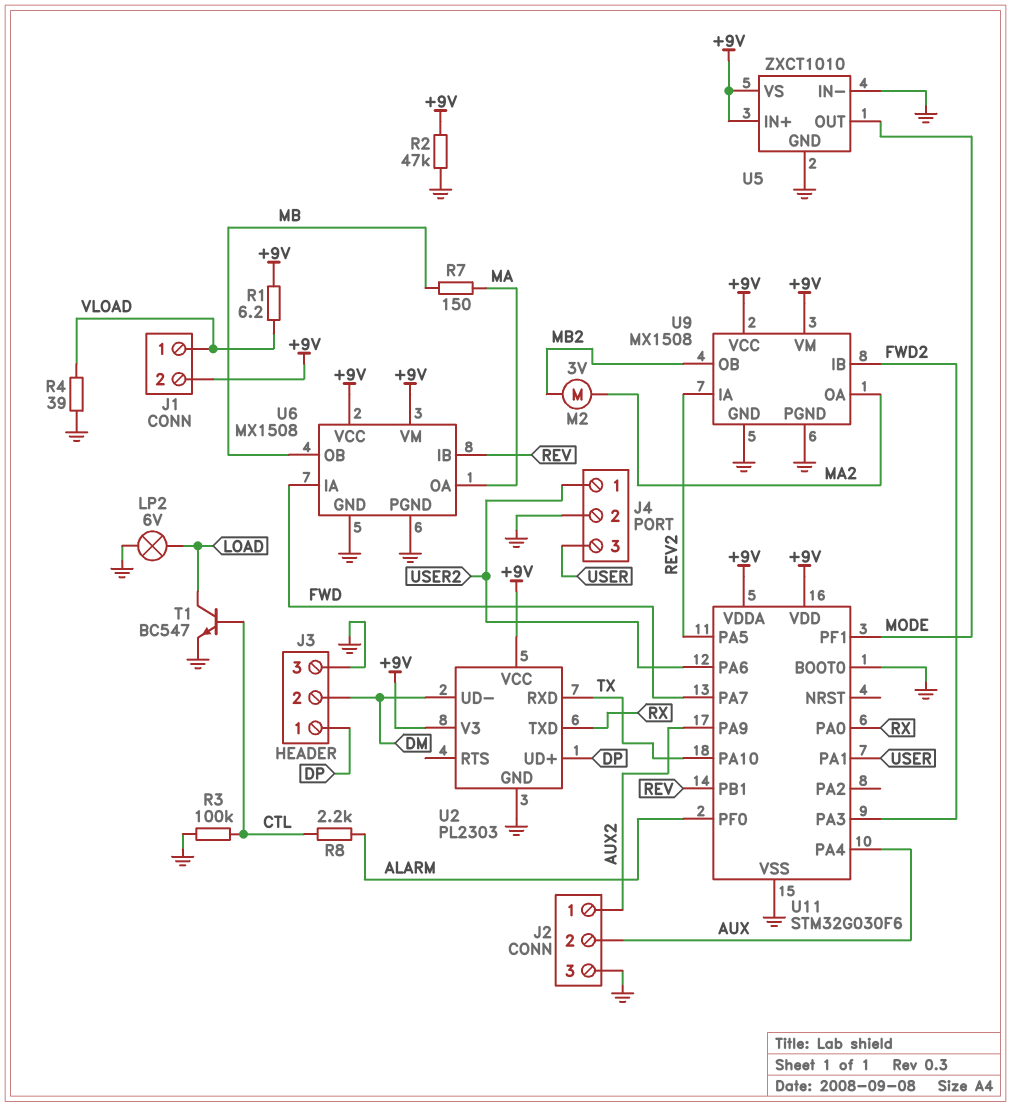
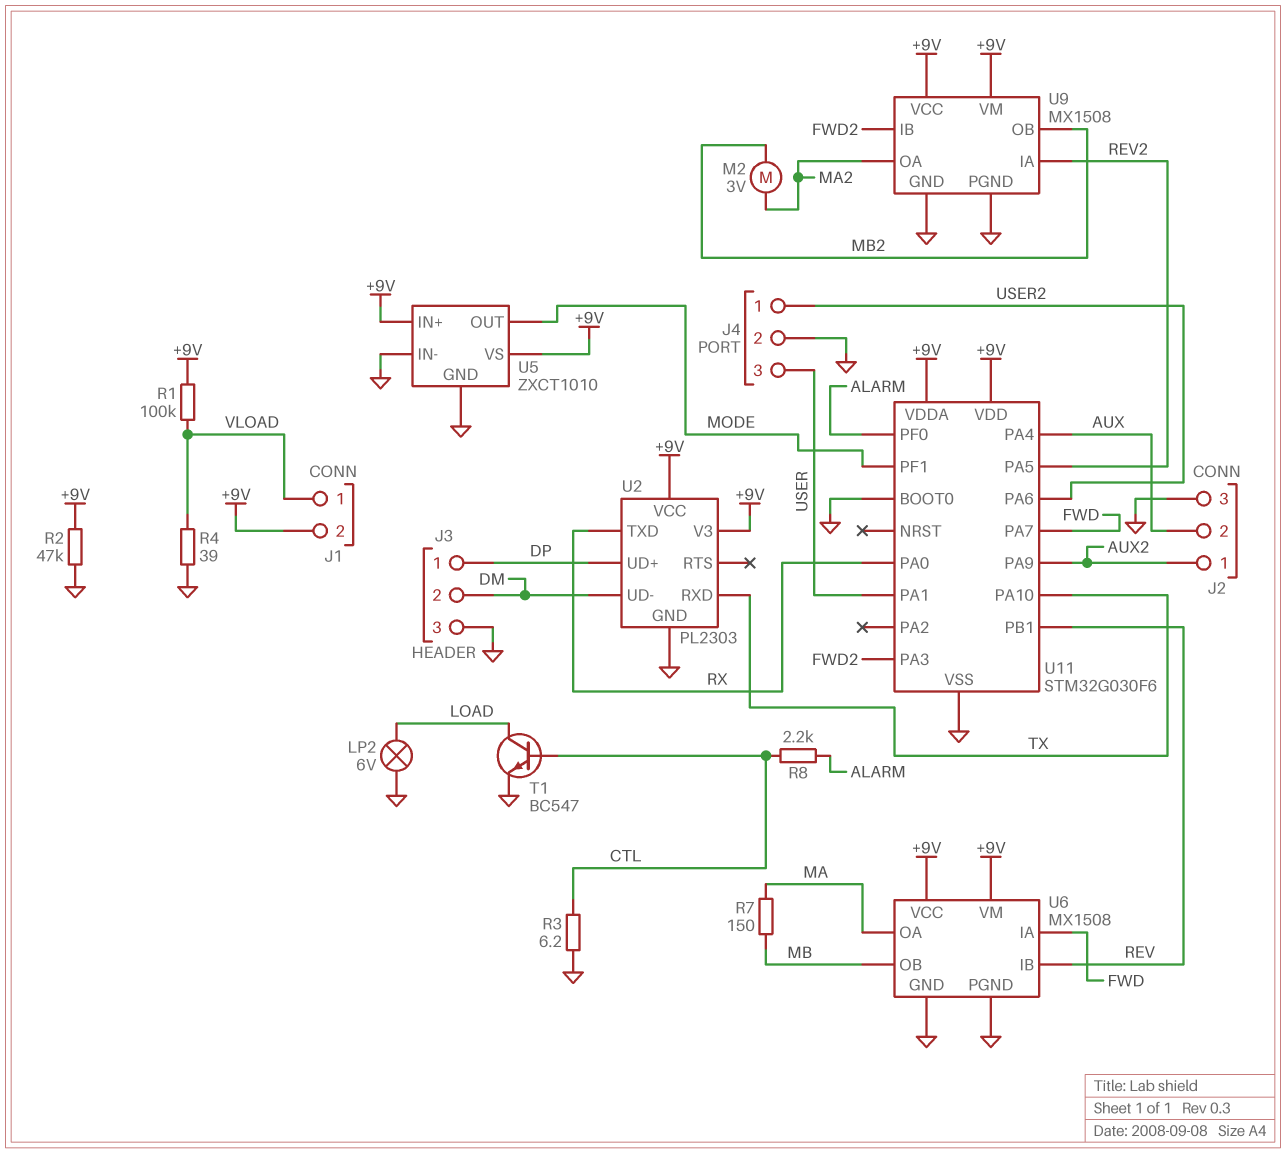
R1: 6.2 (+9V, VLOAD) -> 100k (+9V, VLOAD)
R3: 100k (CTL, GND) -> 6.2 (CTL, GND)

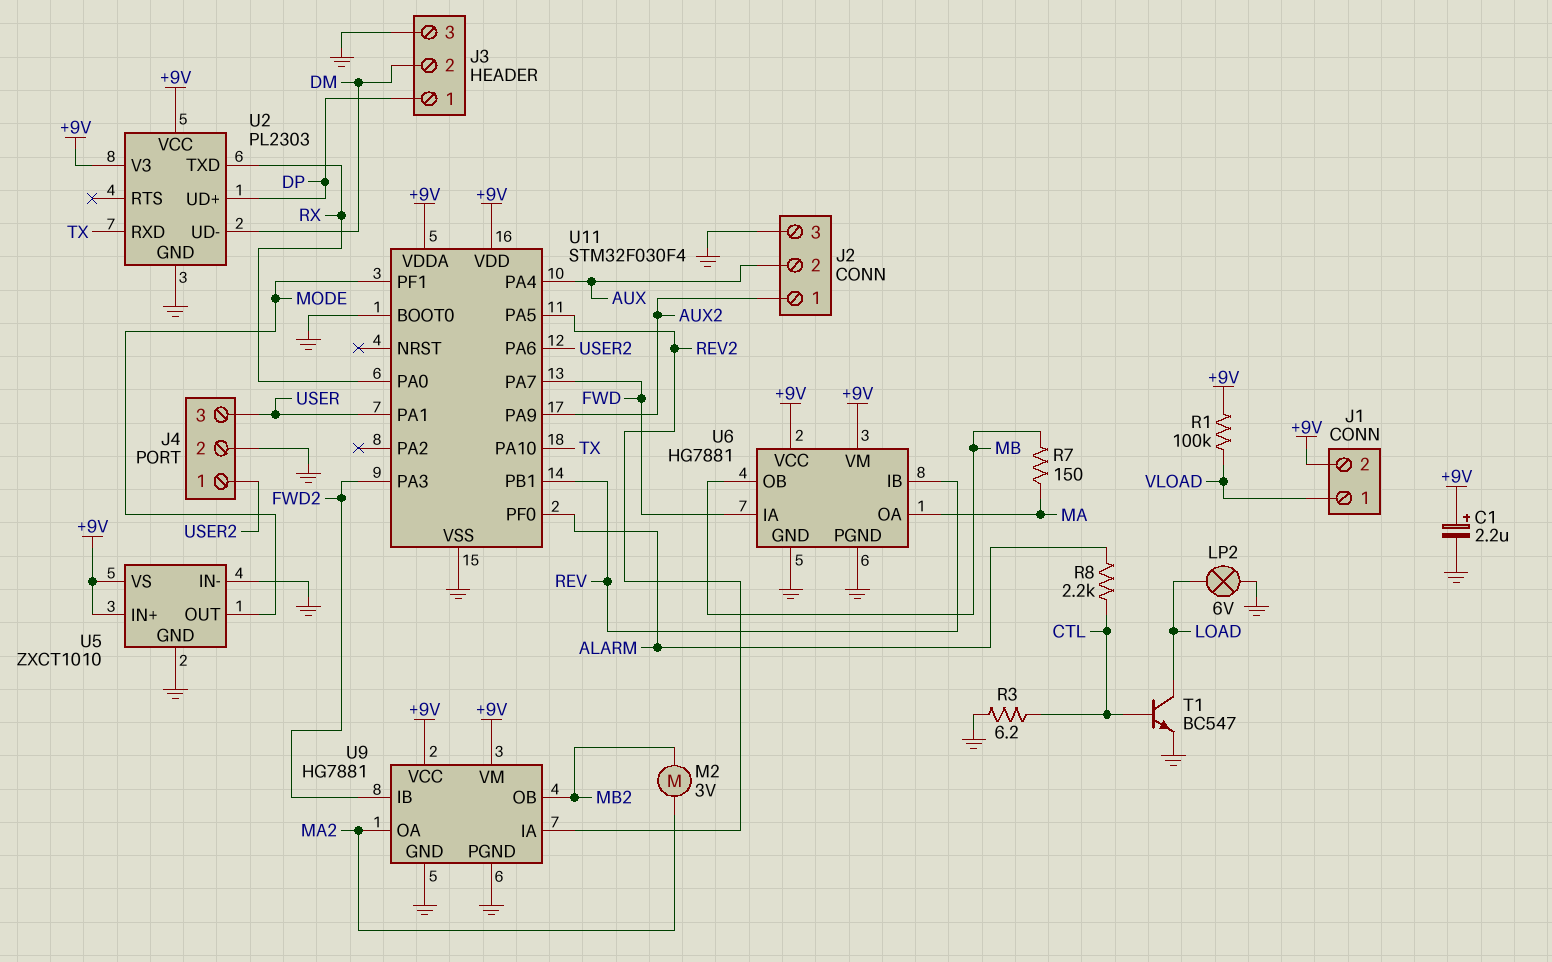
C1: none -> 2.2uF (plus +9V, minus GND)
R2: 47k (+9V, GND) -> none
R4: 39 (GND, VLOAD) -> none
U6: MX1508 -> HG7881
U9: MX1508 -> HG7881
U11: STM32G030F6 -> STM32F030F4

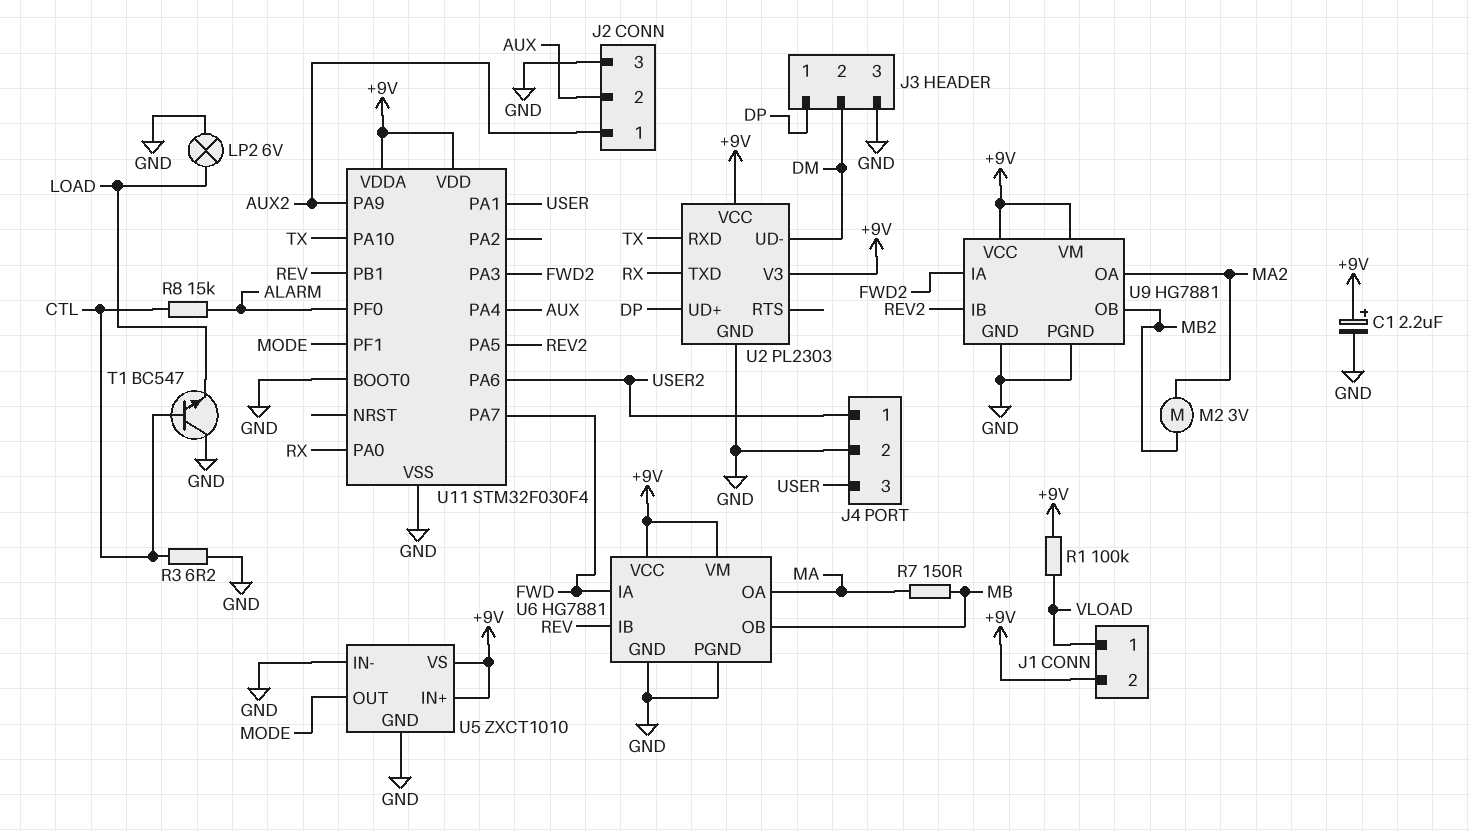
R8: 2.2k (ALARM, CTL) -> 15k (ALARM, CTL)
T1: NPN BC547 (B CTL, C LOAD, E GND) -> NPN BC547 (B CTL, C GND, E LOAD)
U9 pin IA: REV2 -> FWD2
U9 pin IB: FWD2 -> REV2

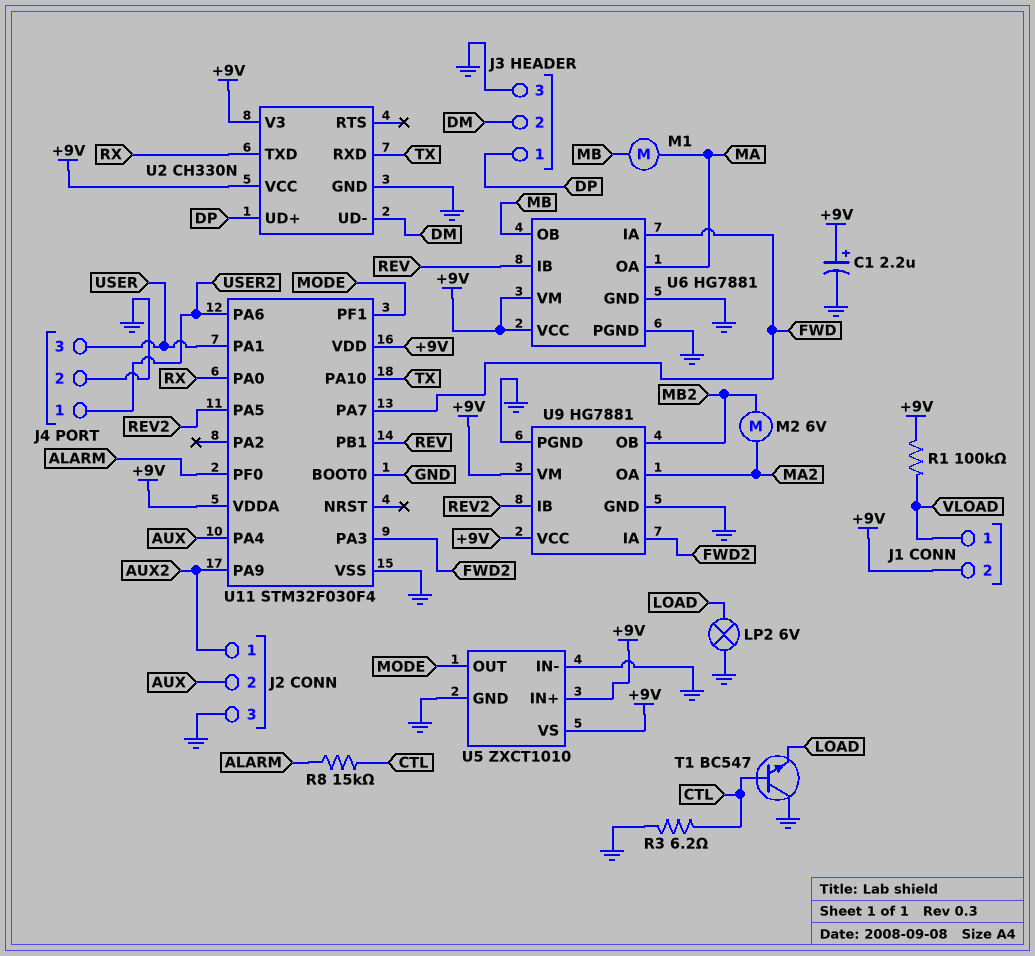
M1: none -> motor (MA, MB)
M2: motor 3V (MA2, MB2) -> motor 6V (MA2, MB2)
R7: 150 (MA, MB) -> none
U2: PL2303 -> CH330N

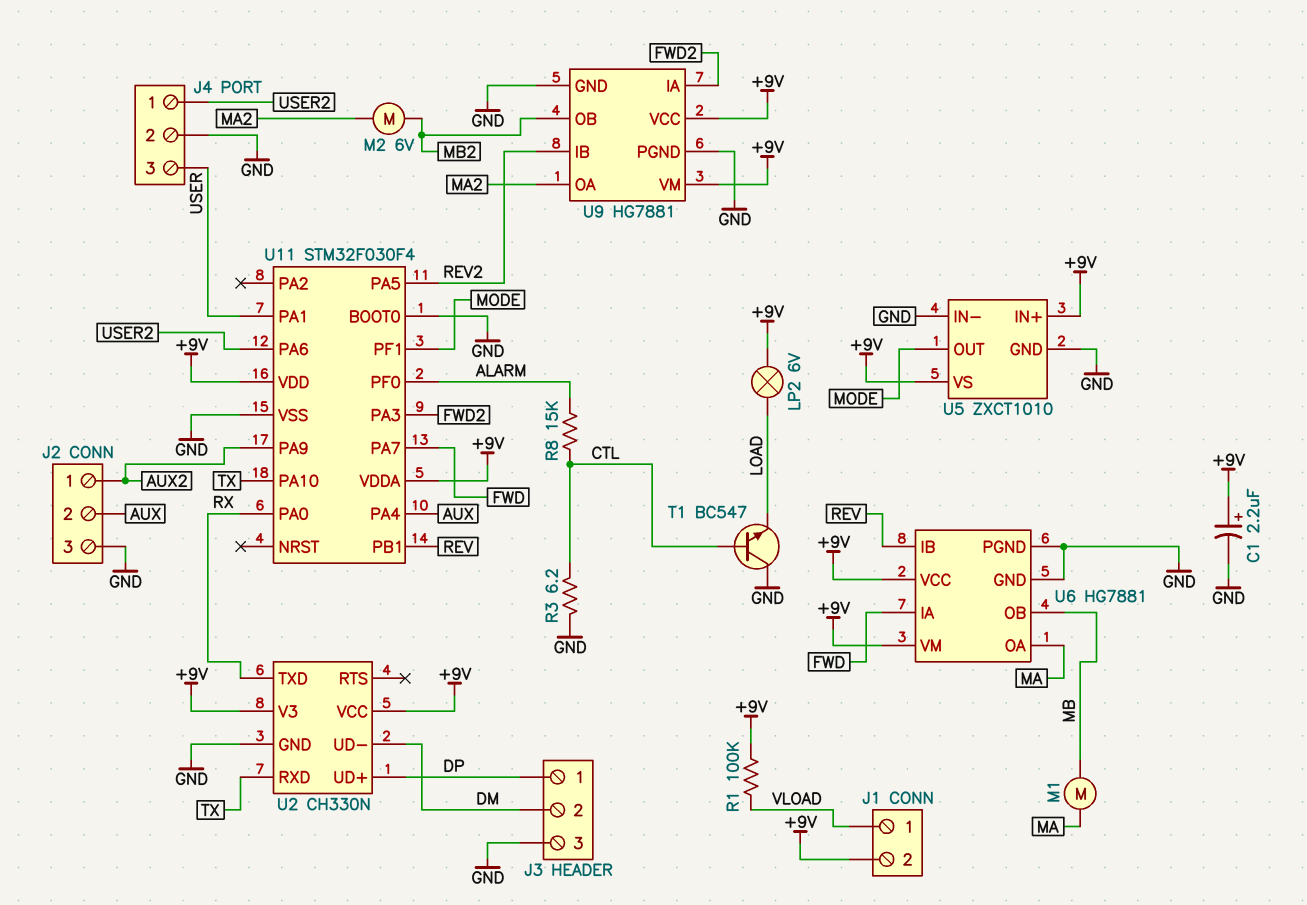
LP2: lamp 6V (GND, LOAD) -> lamp 6V (+9V, LOAD)

